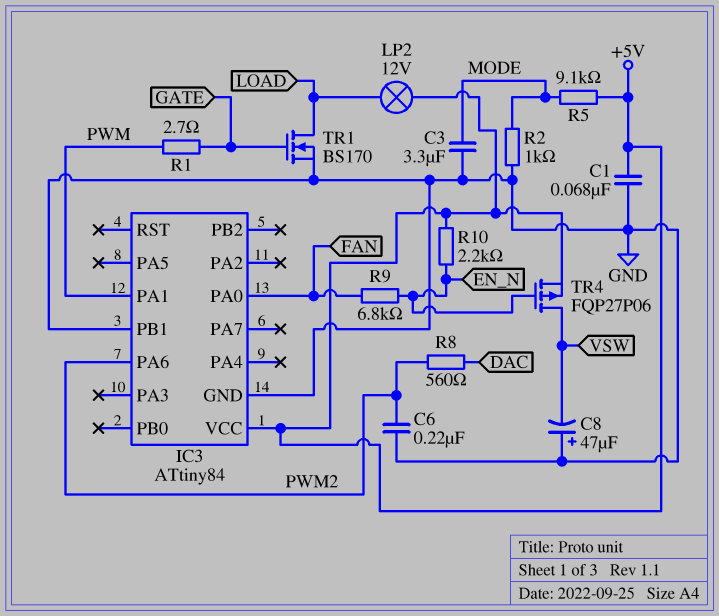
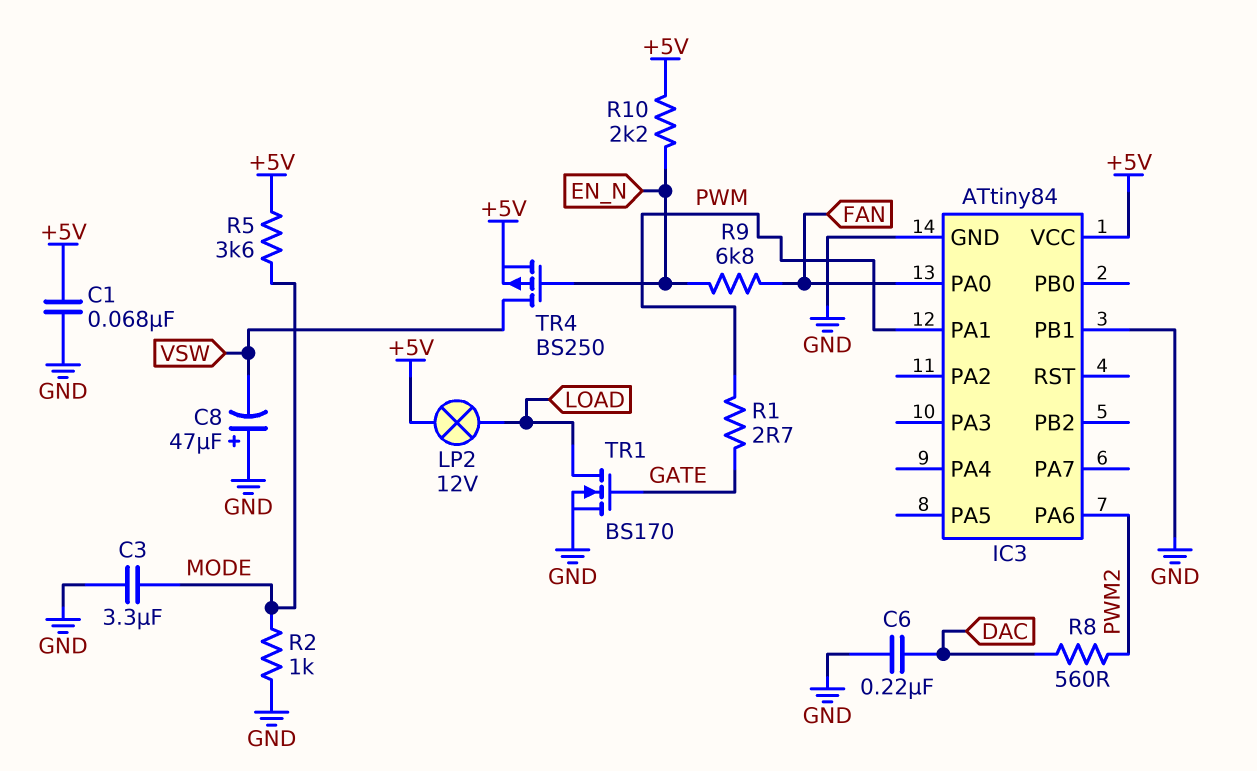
C6: 220nF (GND, PWM2) -> 220nF (DAC, GND)
R5: 9.1k (+5V, MODE) -> 3.6k (+5V, MODE)
TR4: PMOS FQP27P06 (G EN_N, D VSW, S +5V) -> PMOS BS250 (G EN_N, D VSW, S +5V)

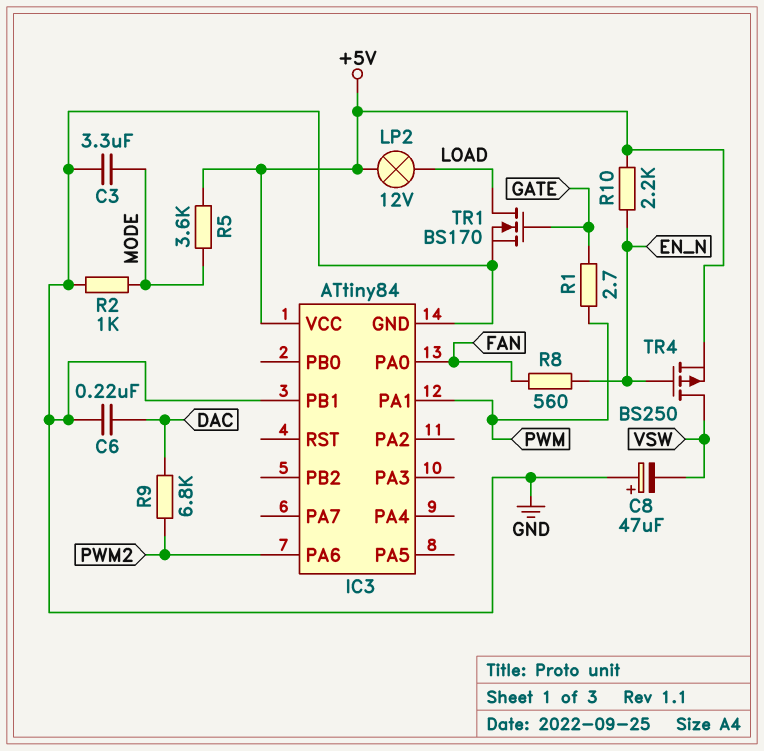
C1: 68nF (+5V, GND) -> none
R8: 560 (DAC, PWM2) -> 560 (EN_N, FAN)
R9: 6.8k (EN_N, FAN) -> 6.8k (DAC, PWM2)

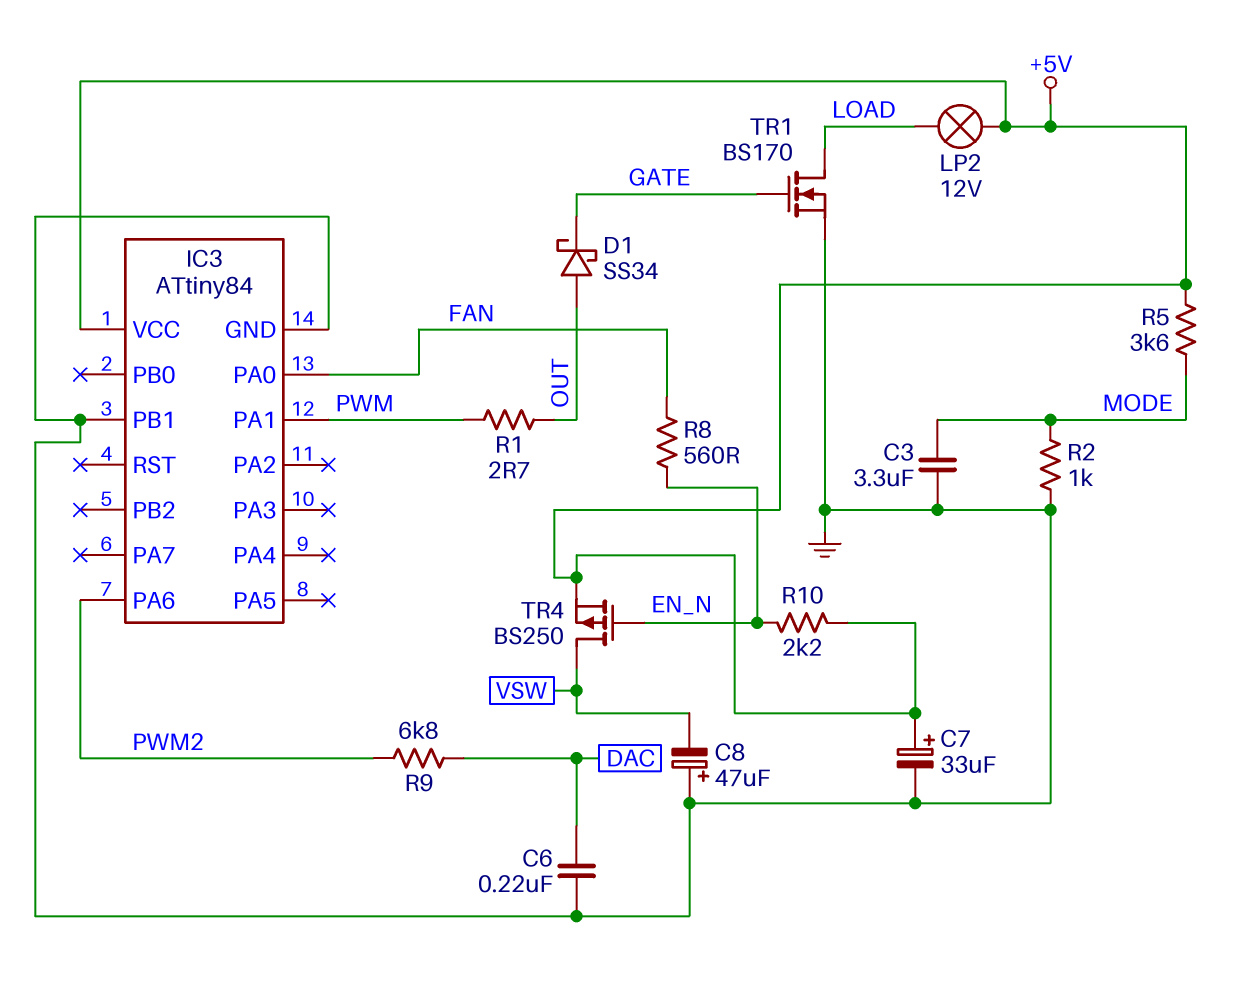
C7: none -> 33uF (plus +5V, minus GND)
D1: none -> schottky SS34 (A OUT, K GATE)
R1: 2.7 (GATE, PWM) -> 2.7 (OUT, PWM)

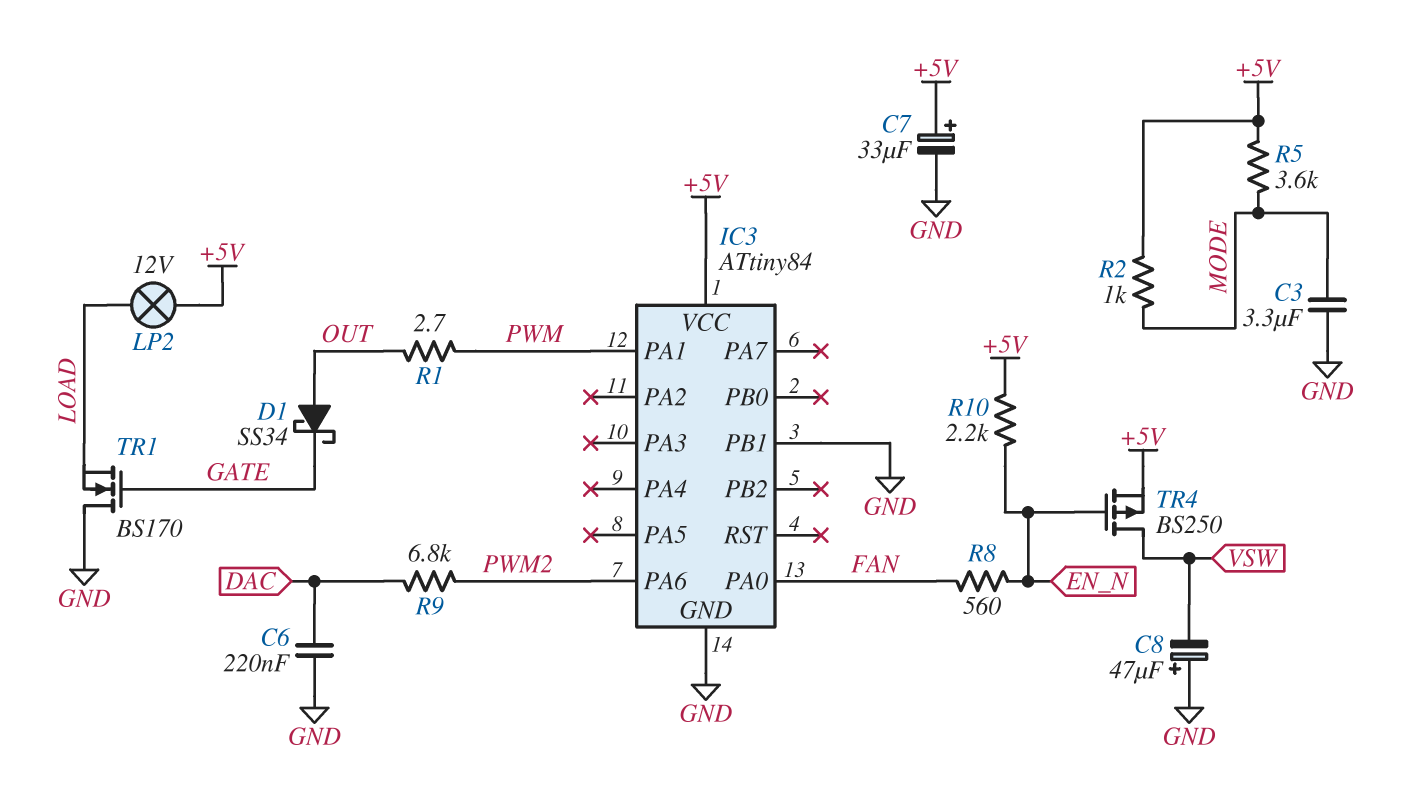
R2: 1k (GND, MODE) -> 1k (+5V, MODE)
TR1: NMOS BS170 (G GATE, D LOAD, S GND) -> NMOS BS170 (G GATE, D GND, S LOAD)

